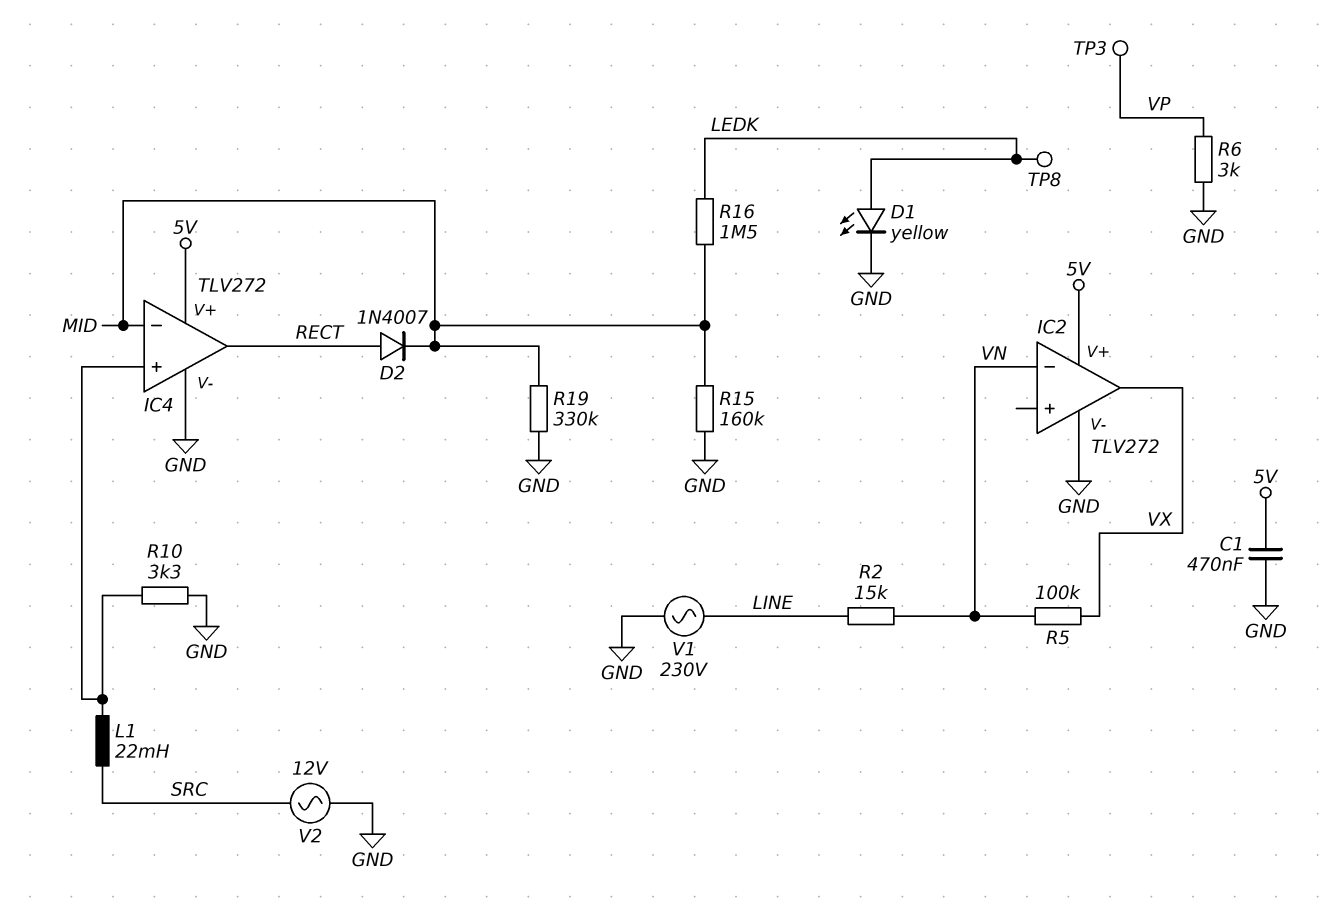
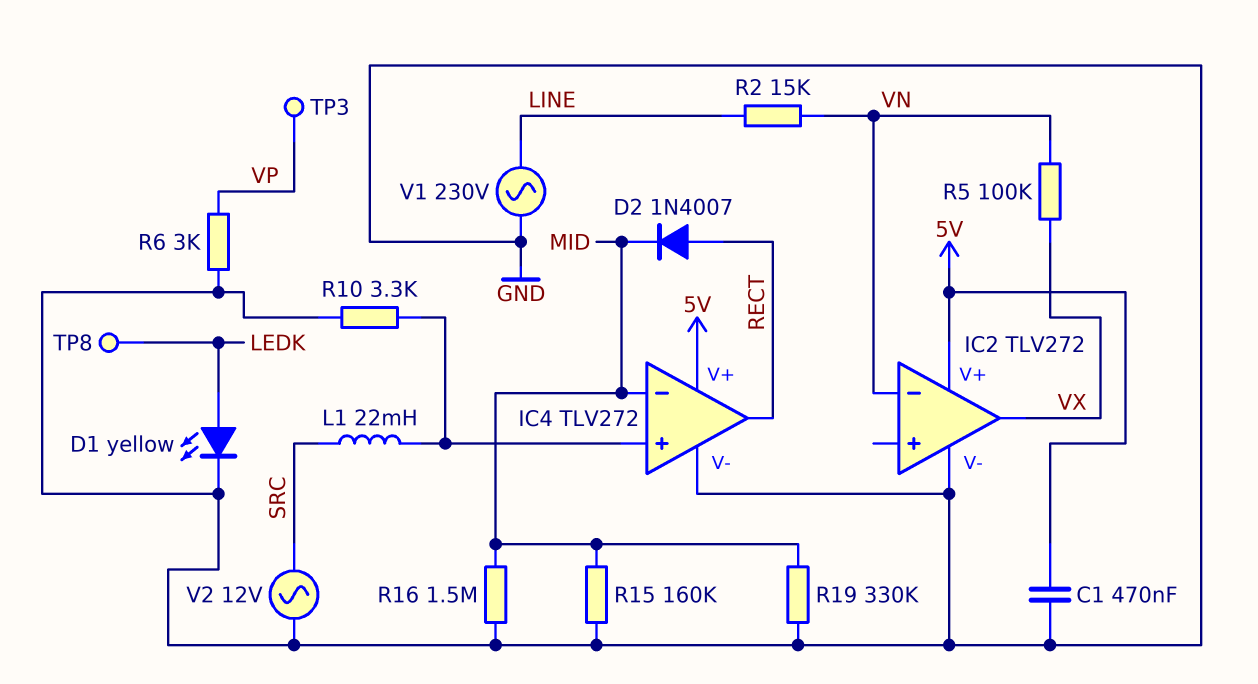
R16: 1.5M (LEDK, MID) -> 1.5M (GND, MID)

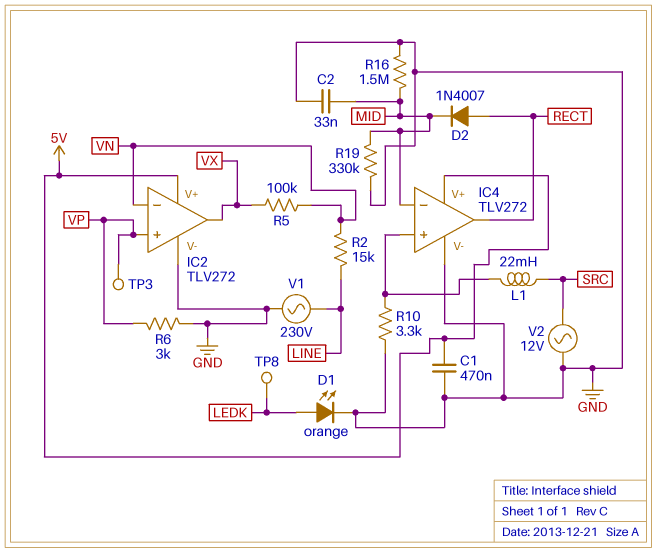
C2: none -> 33nF (GND, MID)
D1: LED yellow (A LEDK, K GND) -> LED orange (A LEDK, K GND)
IC2 pin in+: none -> VP
R15: 160k (GND, MID) -> none

